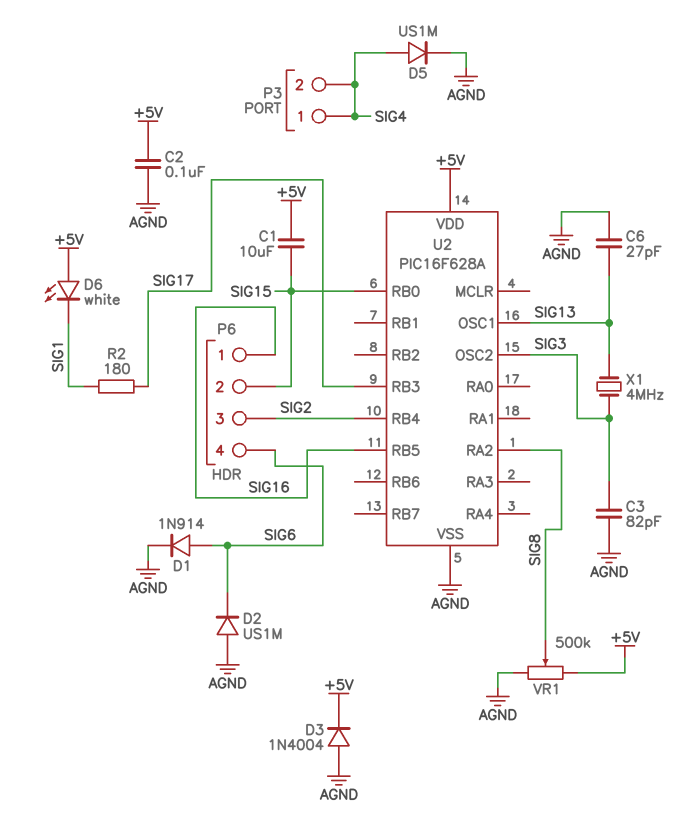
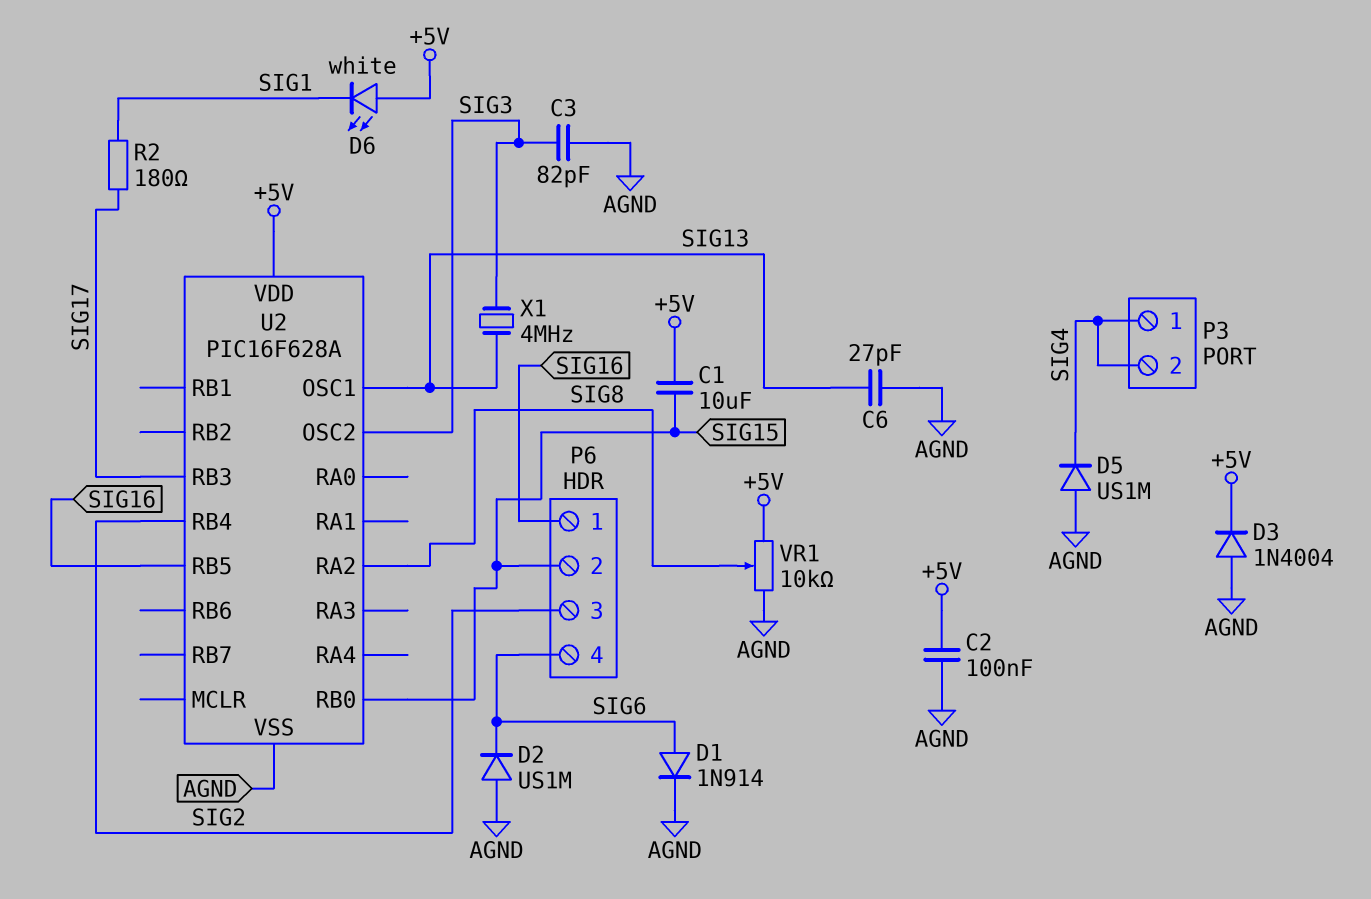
D5: diode US1M (A SIG4, K AGND) -> diode US1M (A AGND, K SIG4)
VR1: 500k (+5V, AGND, wiper SIG8) -> 10k (+5V, AGND, wiper SIG8)

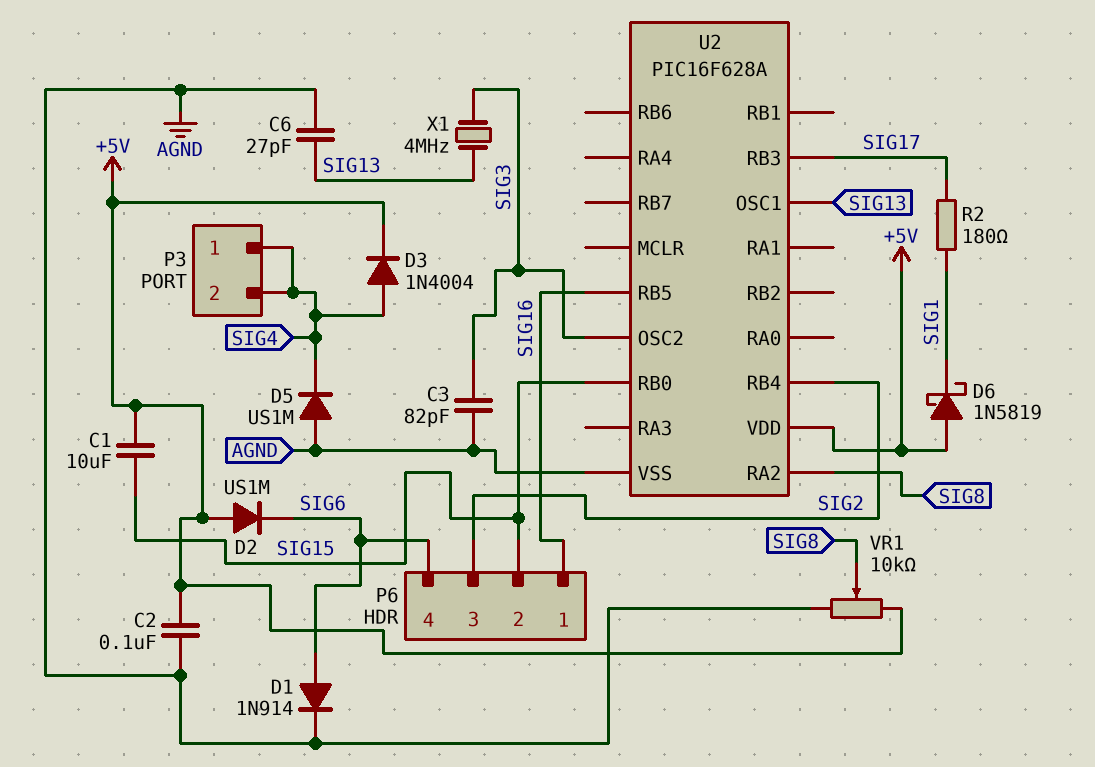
D2: diode US1M (A AGND, K SIG6) -> diode US1M (A +5V, K SIG6)
D3: diode 1N4004 (A AGND, K +5V) -> diode 1N4004 (A SIG4, K +5V)
D6: LED white (A +5V, K SIG1) -> schottky 1N5819 (A +5V, K SIG1)

